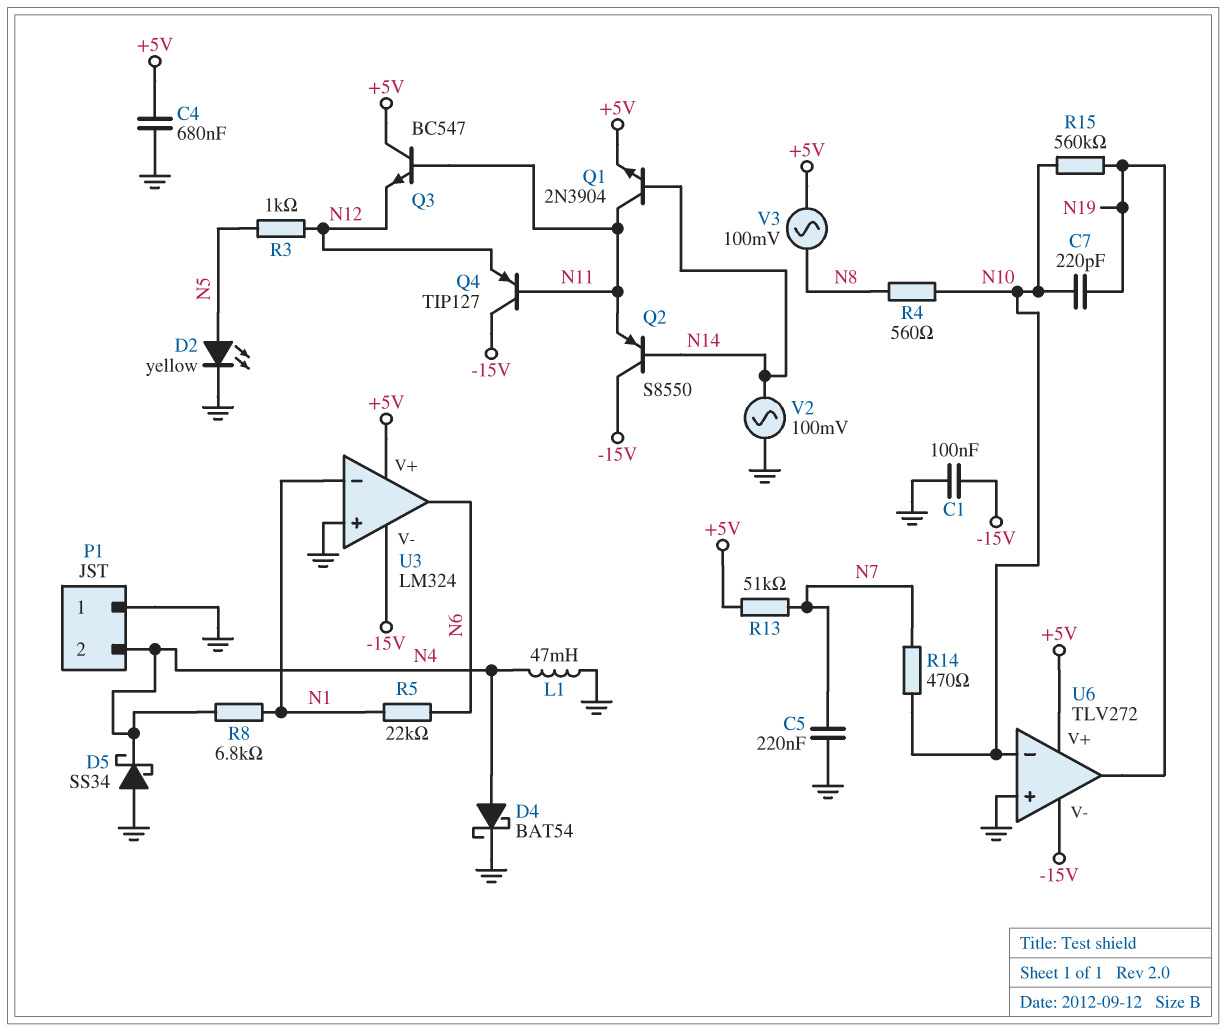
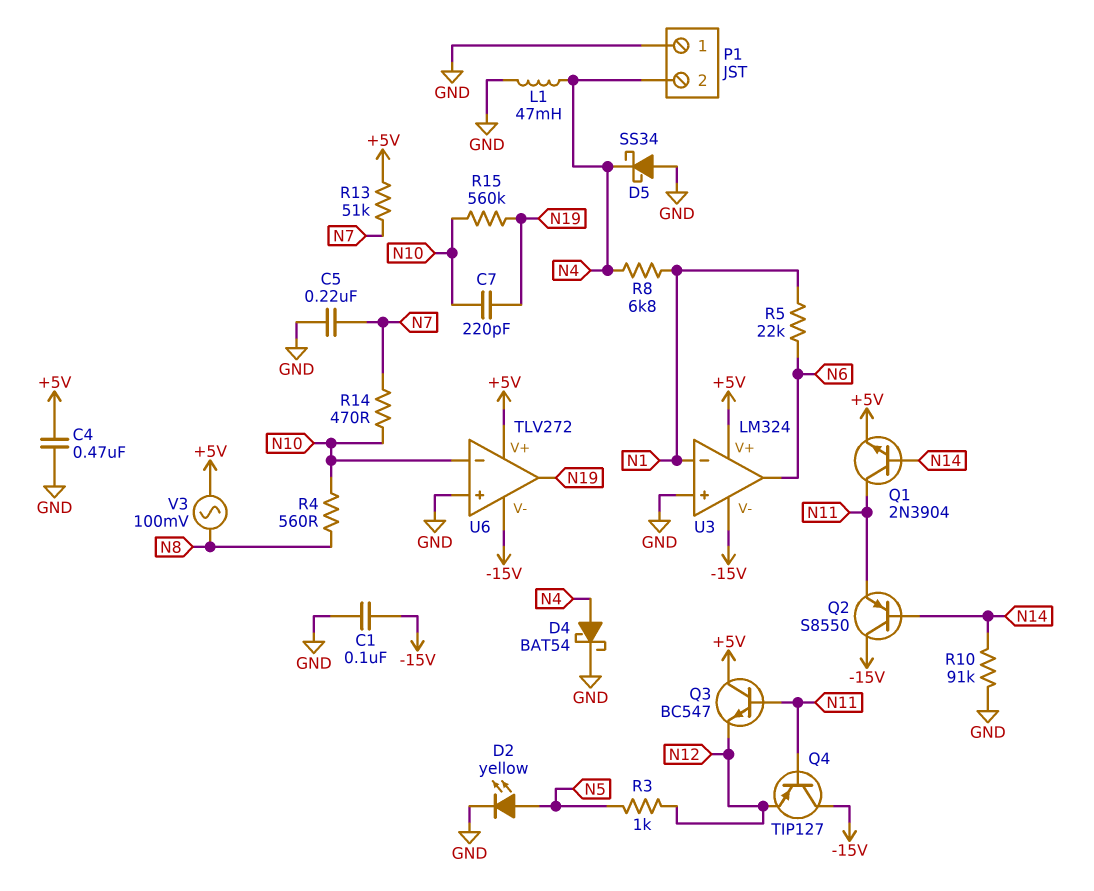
C4: 680nF (+5V, GND) -> 470nF (+5V, GND)
R10: none -> 91k (GND, N14)
V2: AC 100mV (GND, N14) -> none

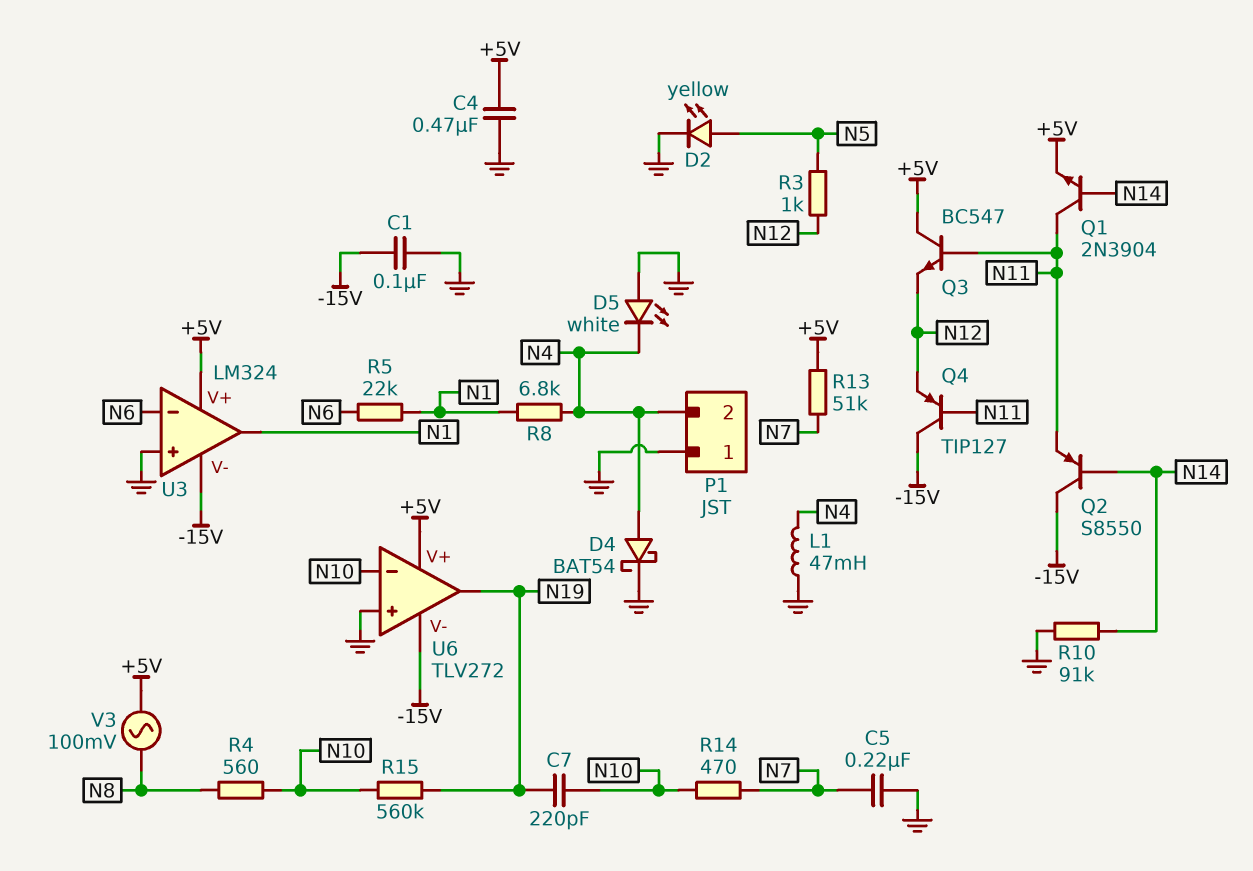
D5: schottky SS34 (A GND, K N4) -> LED white (A GND, K N4)
U3 pin in-: N1 -> N6
U3 pin out: N6 -> N1

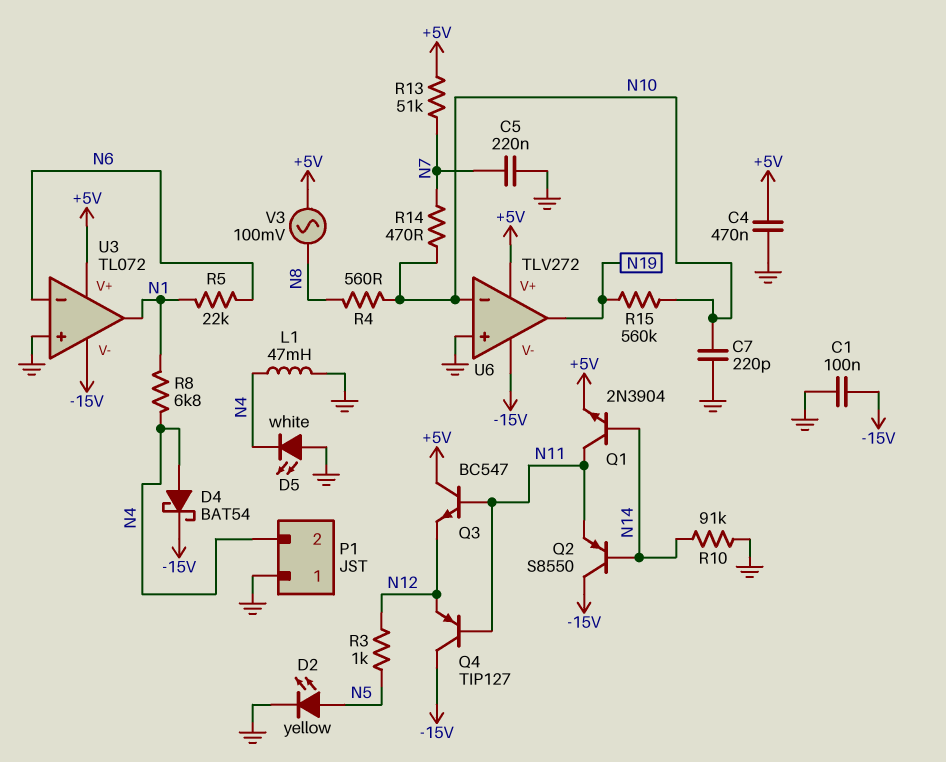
C7: 220pF (N10, N19) -> 220pF (GND, N10)
D4: schottky BAT54 (A N4, K GND) -> schottky BAT54 (A N4, K -15V)
U3: LM324 -> TL072

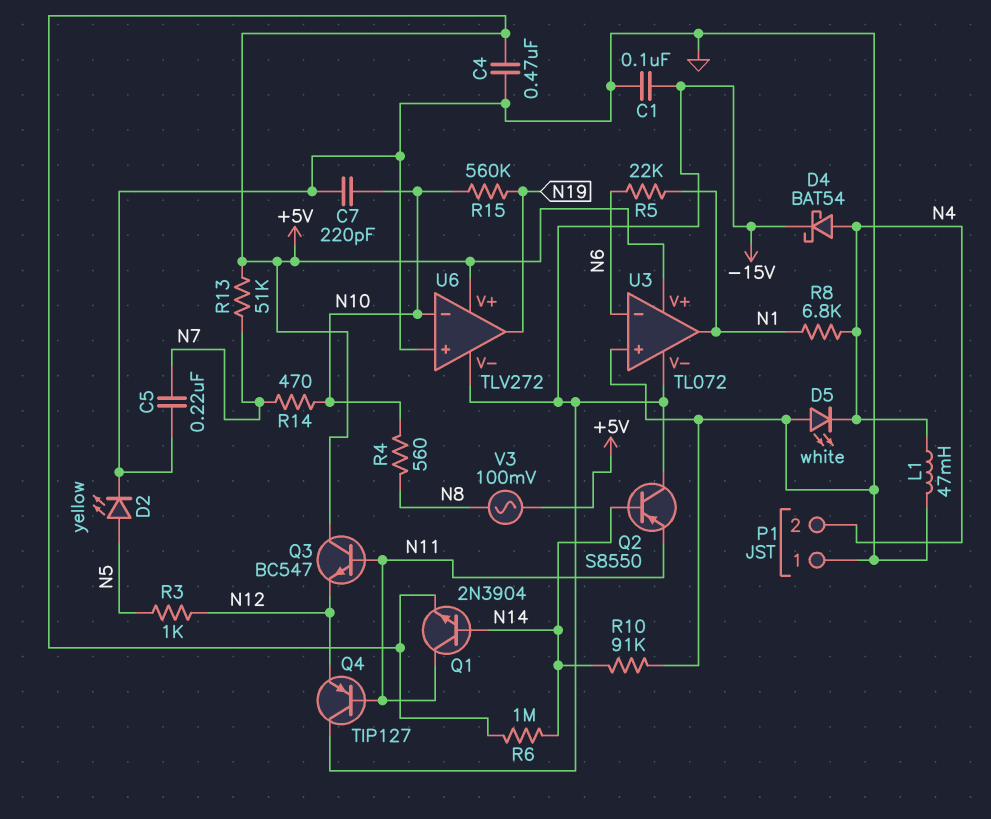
R6: none -> 1M (+5V, N14)

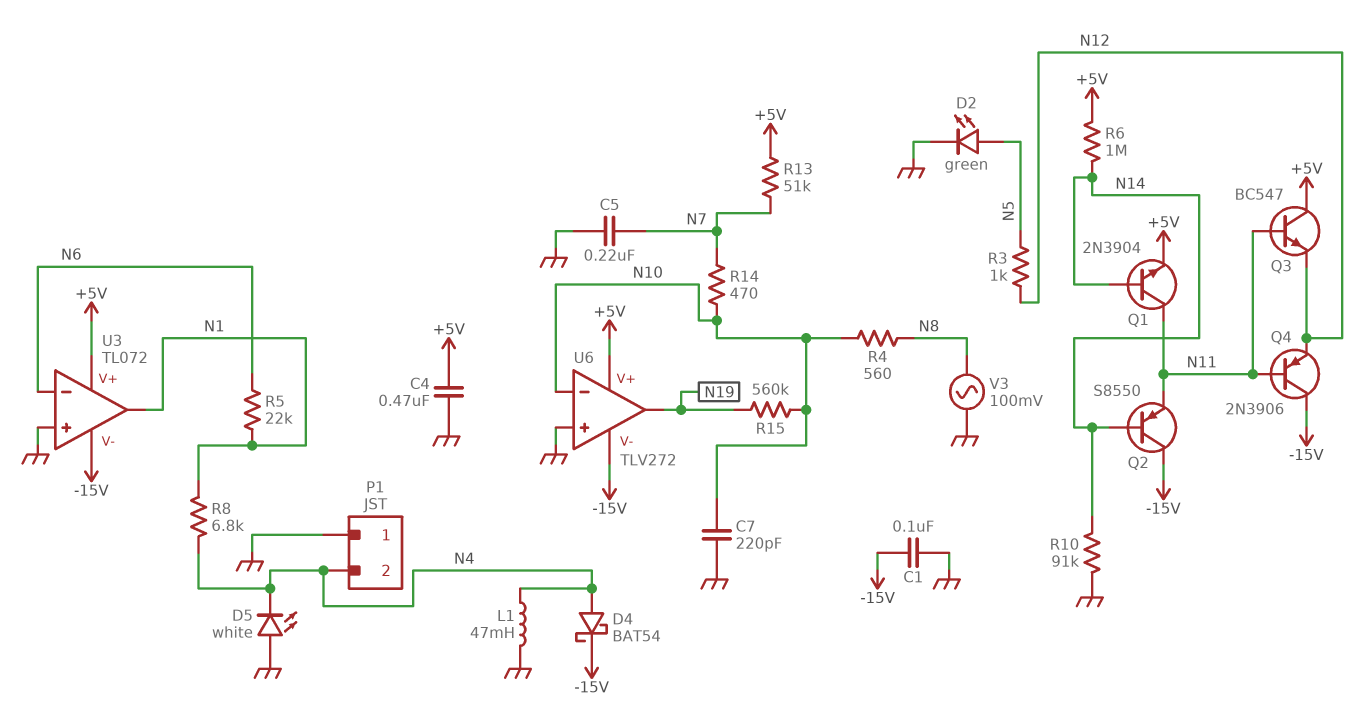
D2: LED yellow (A N5, K GND) -> LED green (A N5, K GND)
Q4: PNP TIP127 (B N11, C -15V, E N12) -> PNP 2N3906 (B N11, C -15V, E N12)
V3: AC 100mV (+5V, N8) -> AC 100mV (GND, N8)

